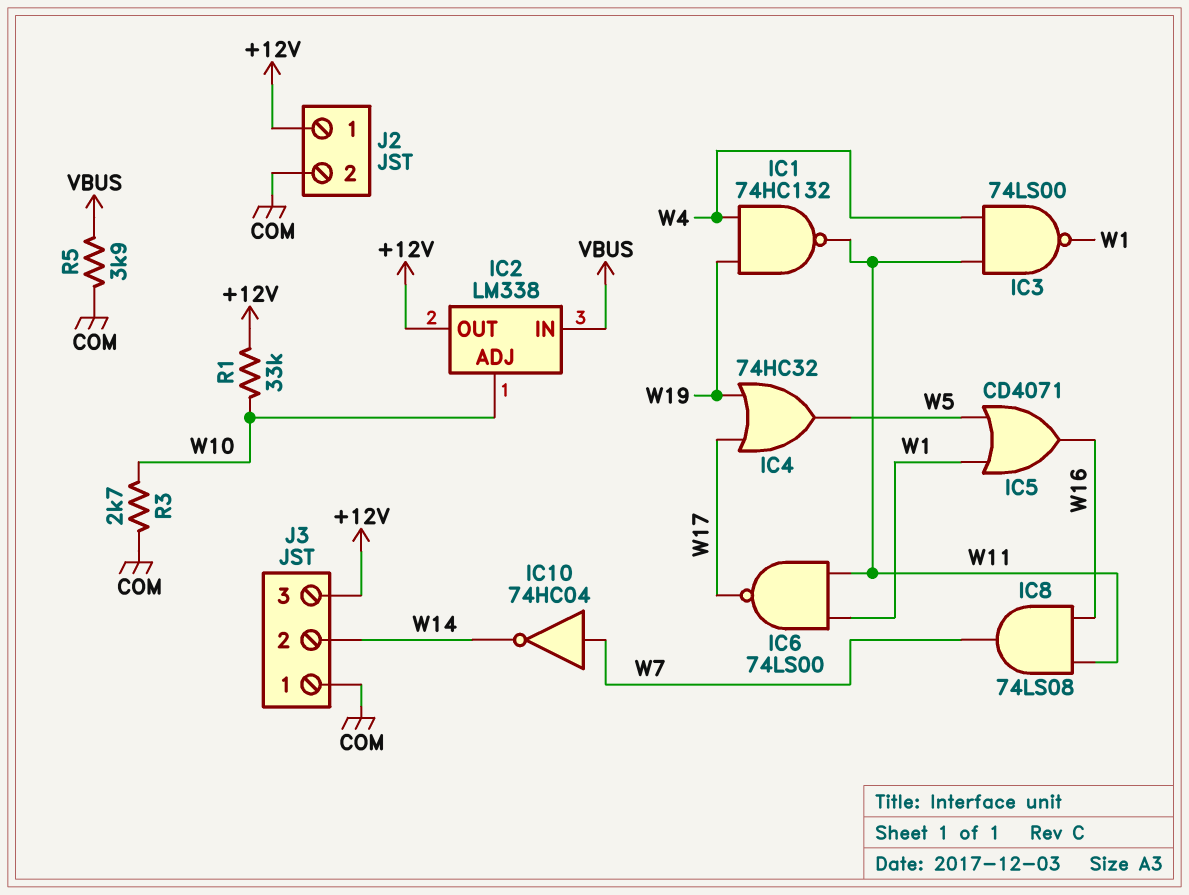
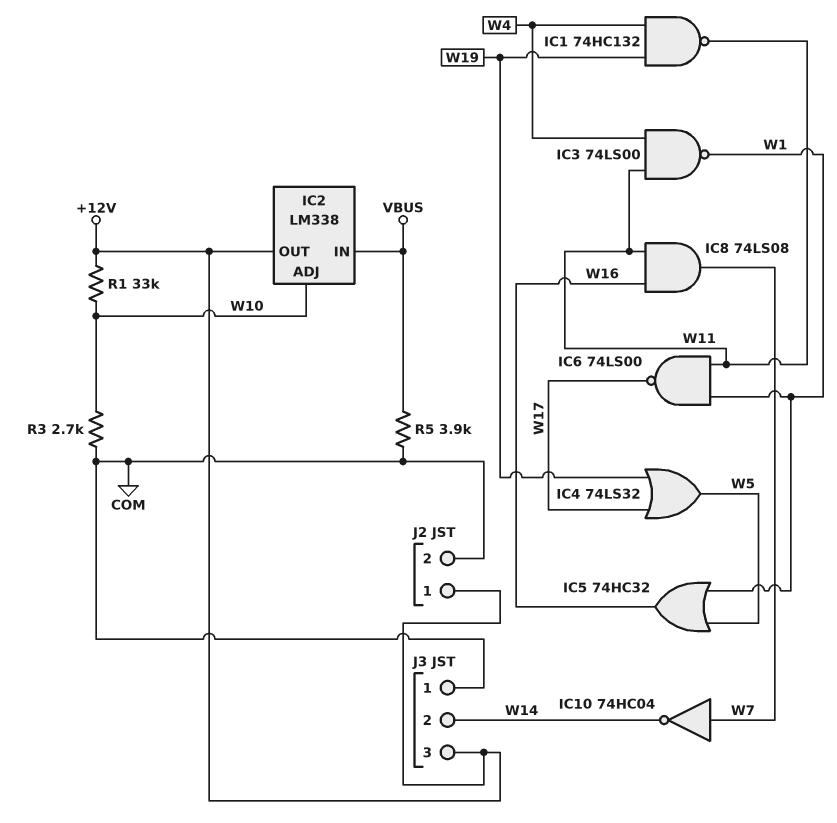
IC4: OR 74HC32 (in W17, in W19, out W5) -> OR 74LS32 (in W17, in W19, out W5)
IC5: OR CD4071 (in W1, in W5, out W16) -> OR 74HC32 (in W1, in W5, out W16)

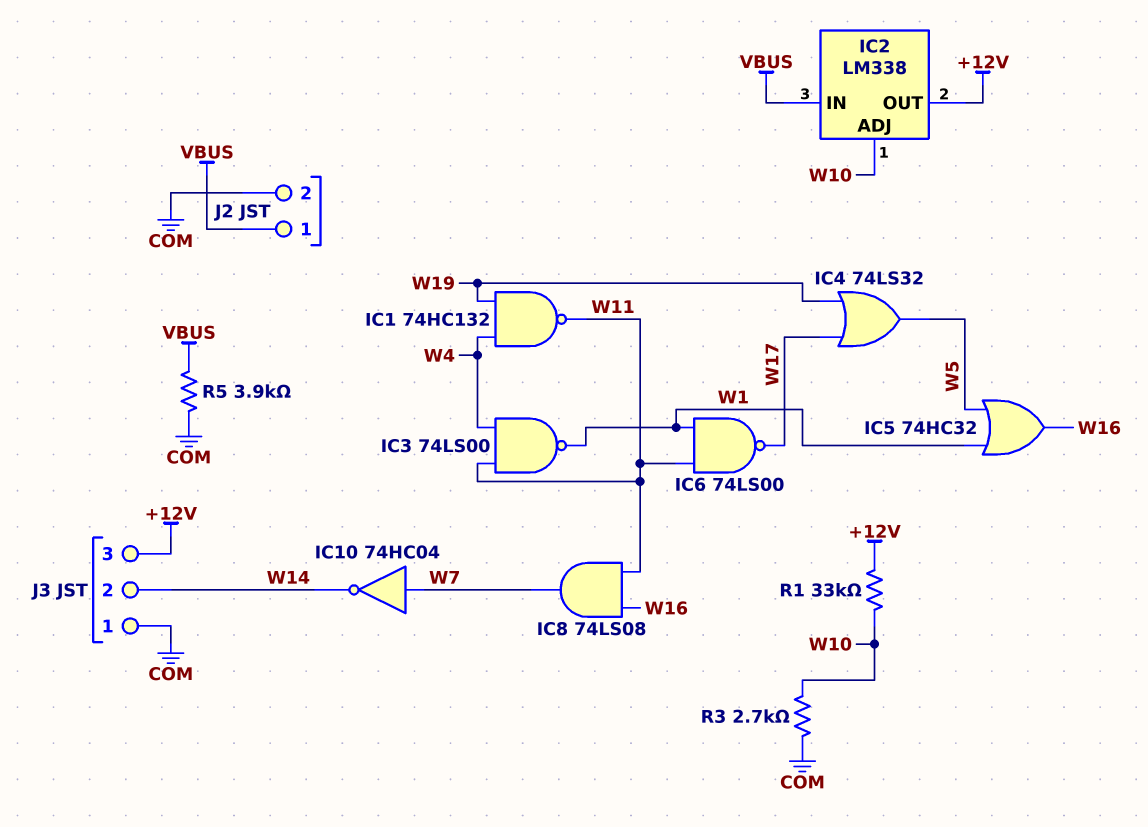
J2 pin 1: +12V -> VBUS

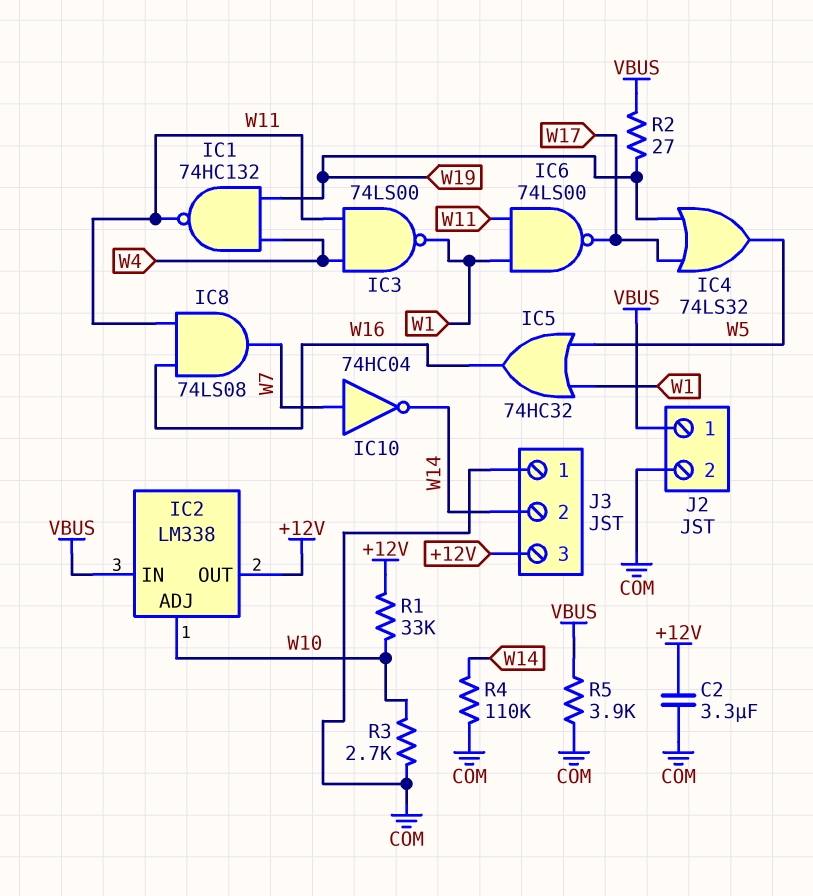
C2: none -> 3.3uF (+12V, COM)
R2: none -> 27 (VBUS, W19)
R4: none -> 110k (COM, W14)

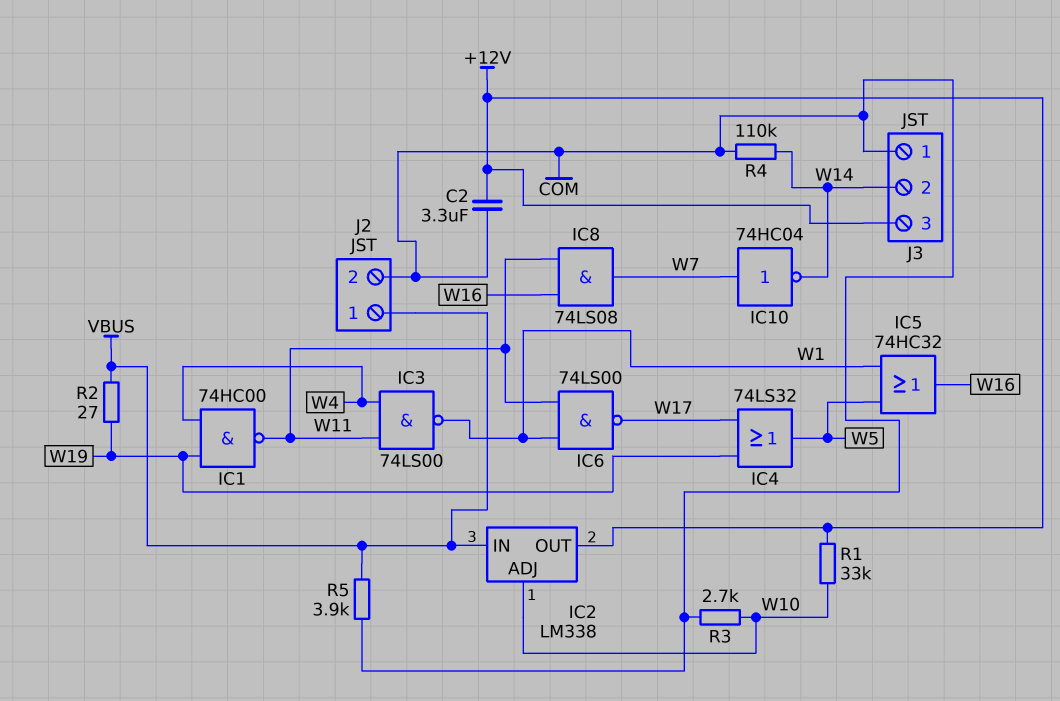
IC1: NAND 74HC132 (in W4, in W19, out W11) -> NAND 74HC00 (in W4, in W19, out W11)

